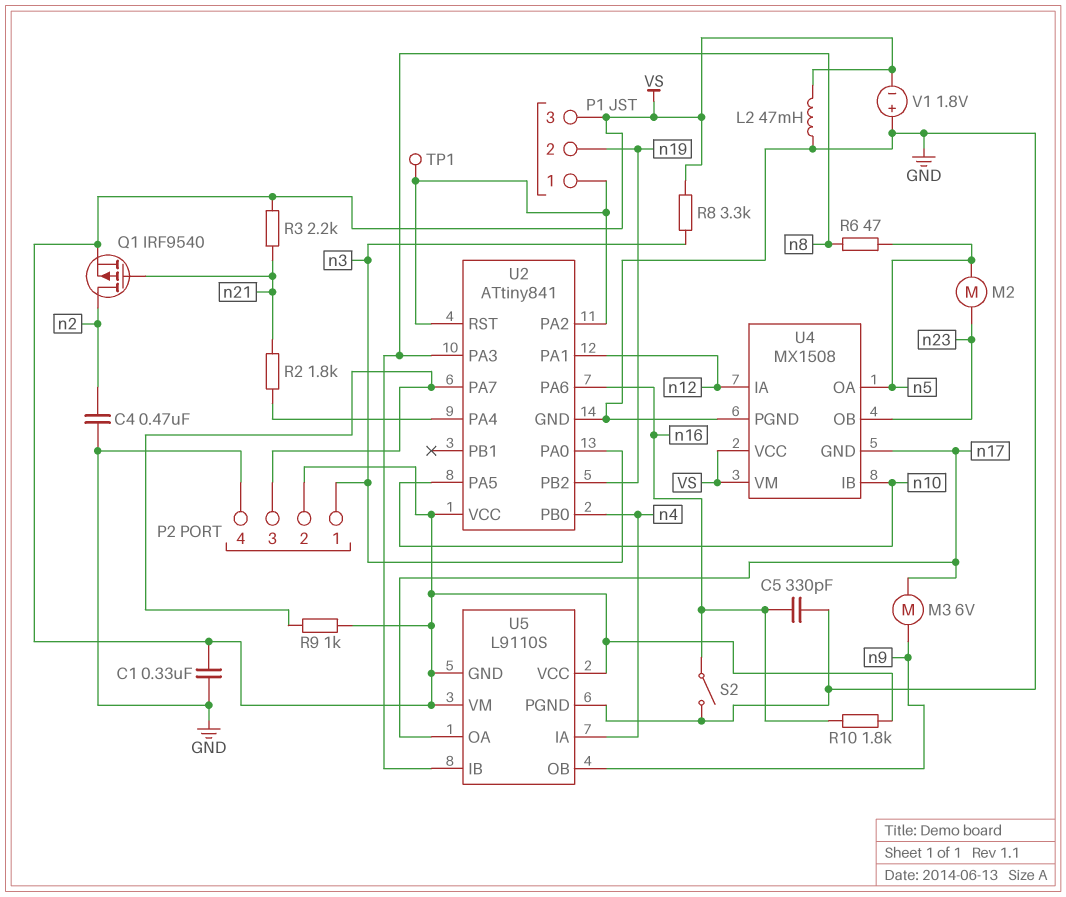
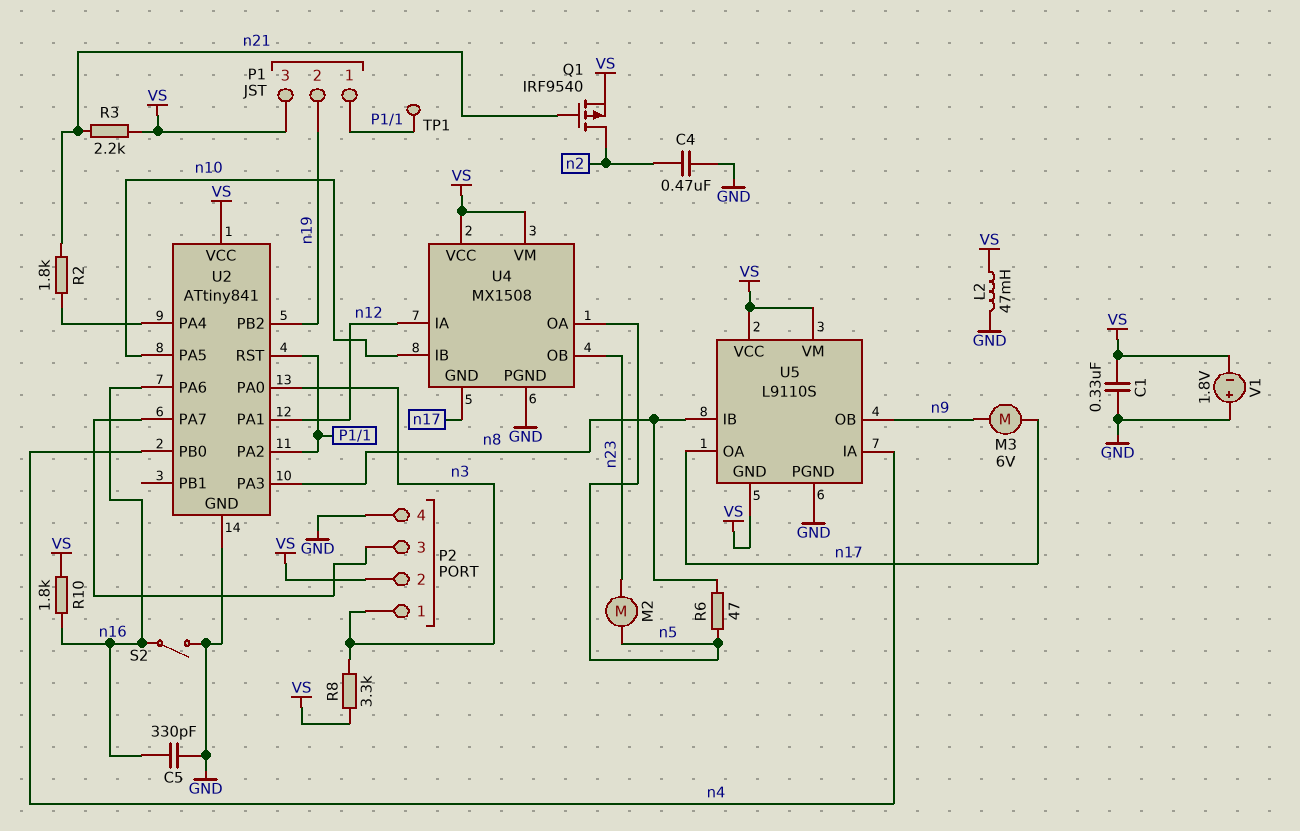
R9: 1k (P2/3, VS) -> none

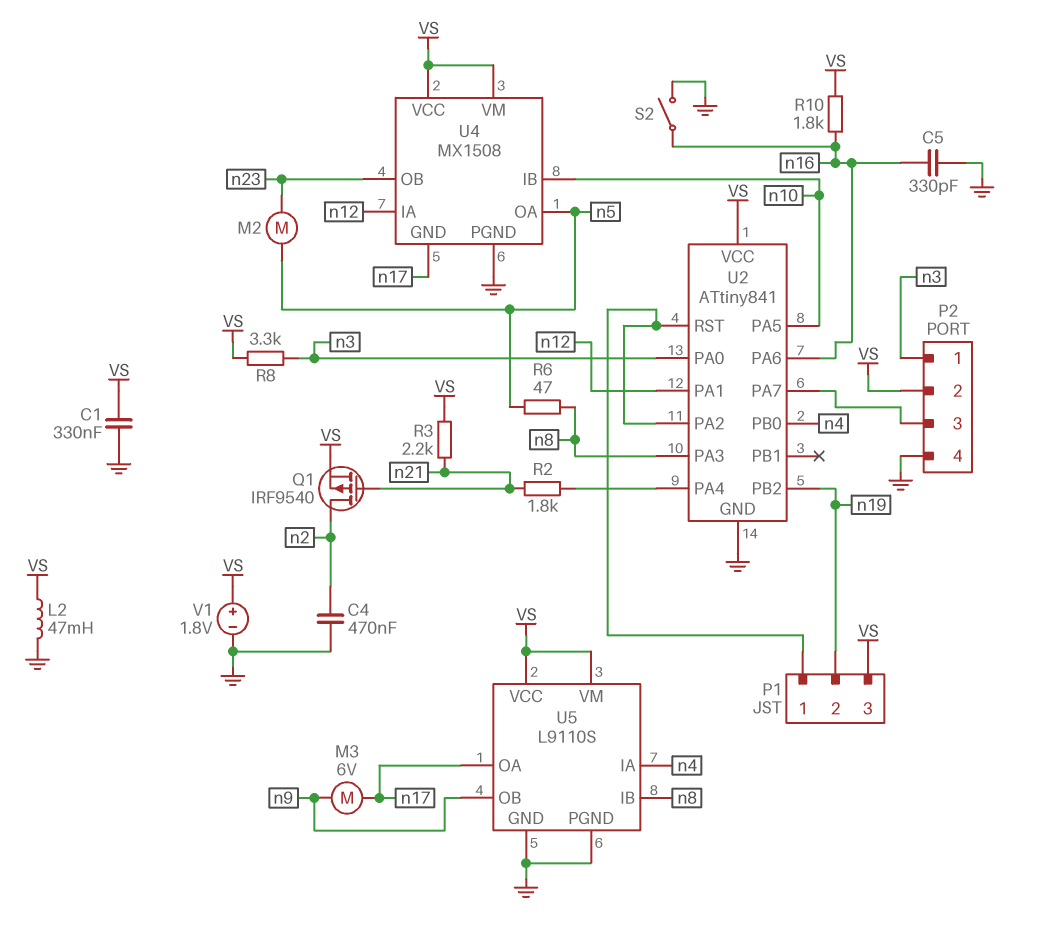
TP1: test point (P1/1) -> none
U5 pin GND: VS -> GND
V1: 1.8V (plus GND, minus VS) -> 1.8V (plus VS, minus GND)

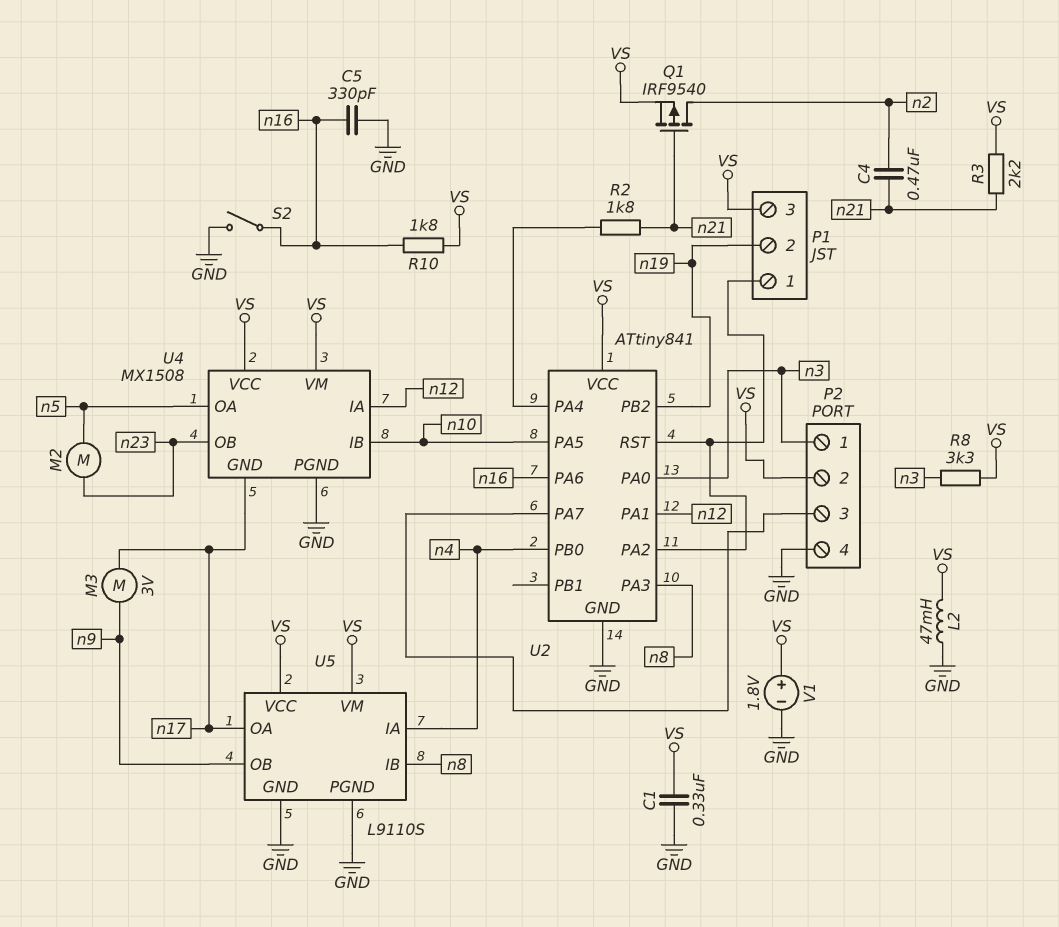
C4: 470nF (GND, n2) -> 470nF (n2, n21)
M3: motor 6V (n9, n17) -> motor 3V (n9, n17)
R6: 47 (n5, n8) -> none

